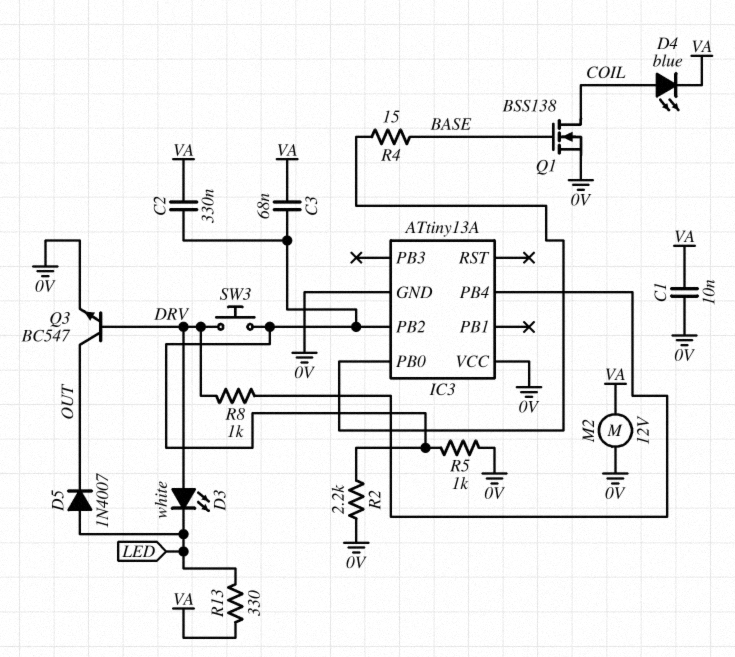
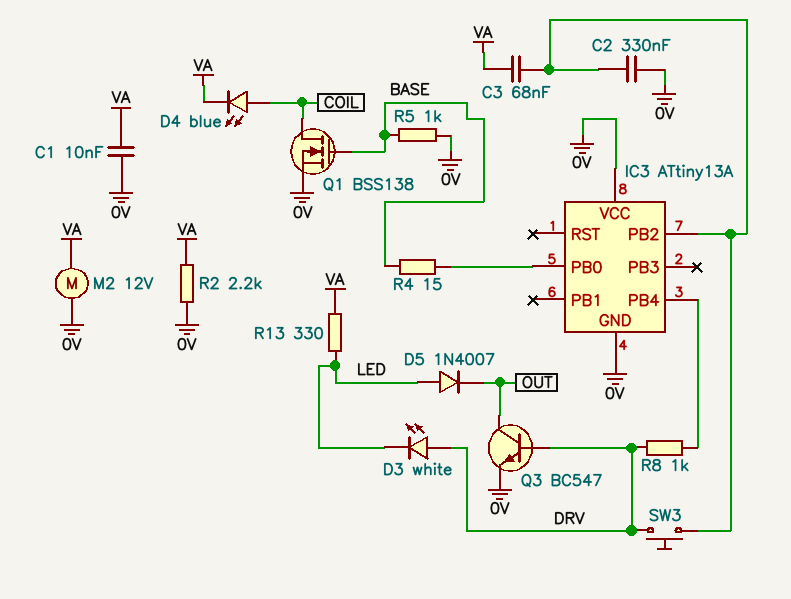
C2: 330nF (IC3/PB2, VA) -> 330nF (0V, IC3/PB2)
R2: 2.2k (0V, IC3/PB2) -> 2.2k (0V, VA)
R5: 1k (0V, IC3/PB2) -> 1k (0V, BASE)

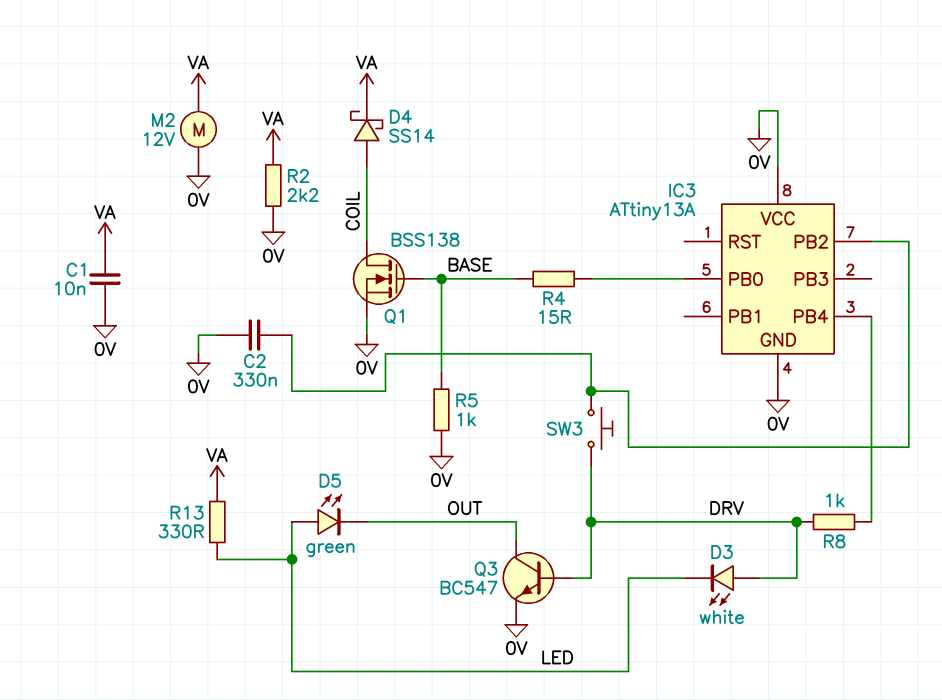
C3: 68nF (IC3/PB2, VA) -> none
D4: LED blue (A COIL, K VA) -> schottky SS14 (A COIL, K VA)
D5: diode 1N4007 (A LED, K OUT) -> LED green (A LED, K OUT)

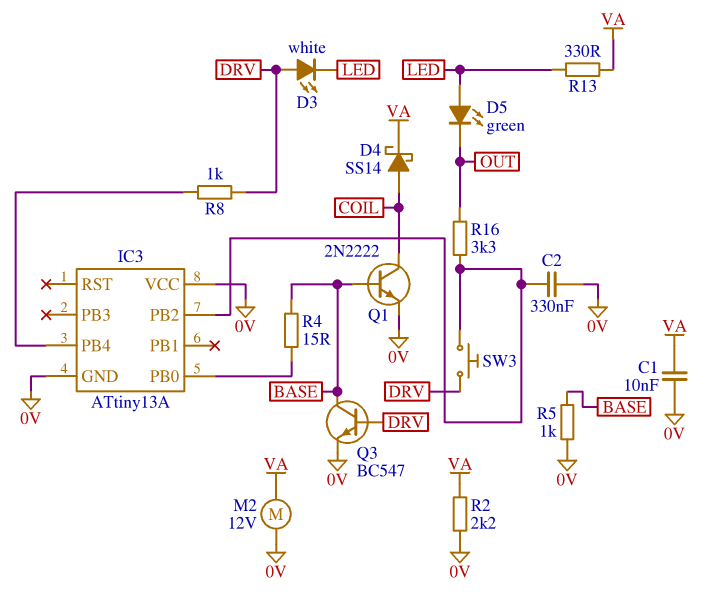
Q1: NMOS BSS138 (G BASE, D COIL, S 0V) -> NPN 2N2222 (B BASE, C COIL, E 0V)
Q3: NPN BC547 (B DRV, C OUT, E 0V) -> NPN BC547 (B DRV, C BASE, E 0V)
R16: none -> 3.3k (IC3/PB2, OUT)

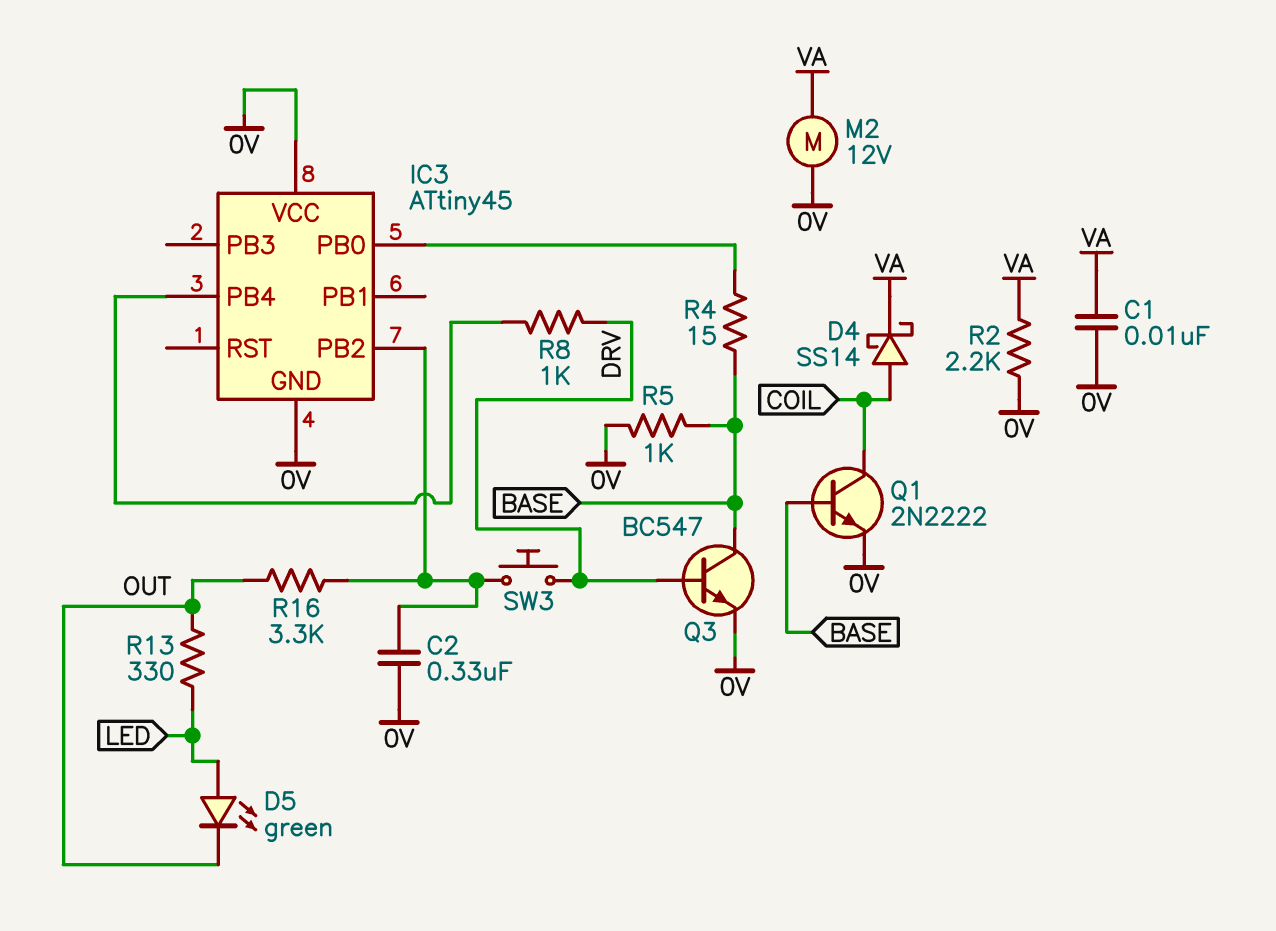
D3: LED white (A DRV, K LED) -> none
IC3: ATtiny13A -> ATtiny45
R13: 330 (LED, VA) -> 330 (LED, OUT)

